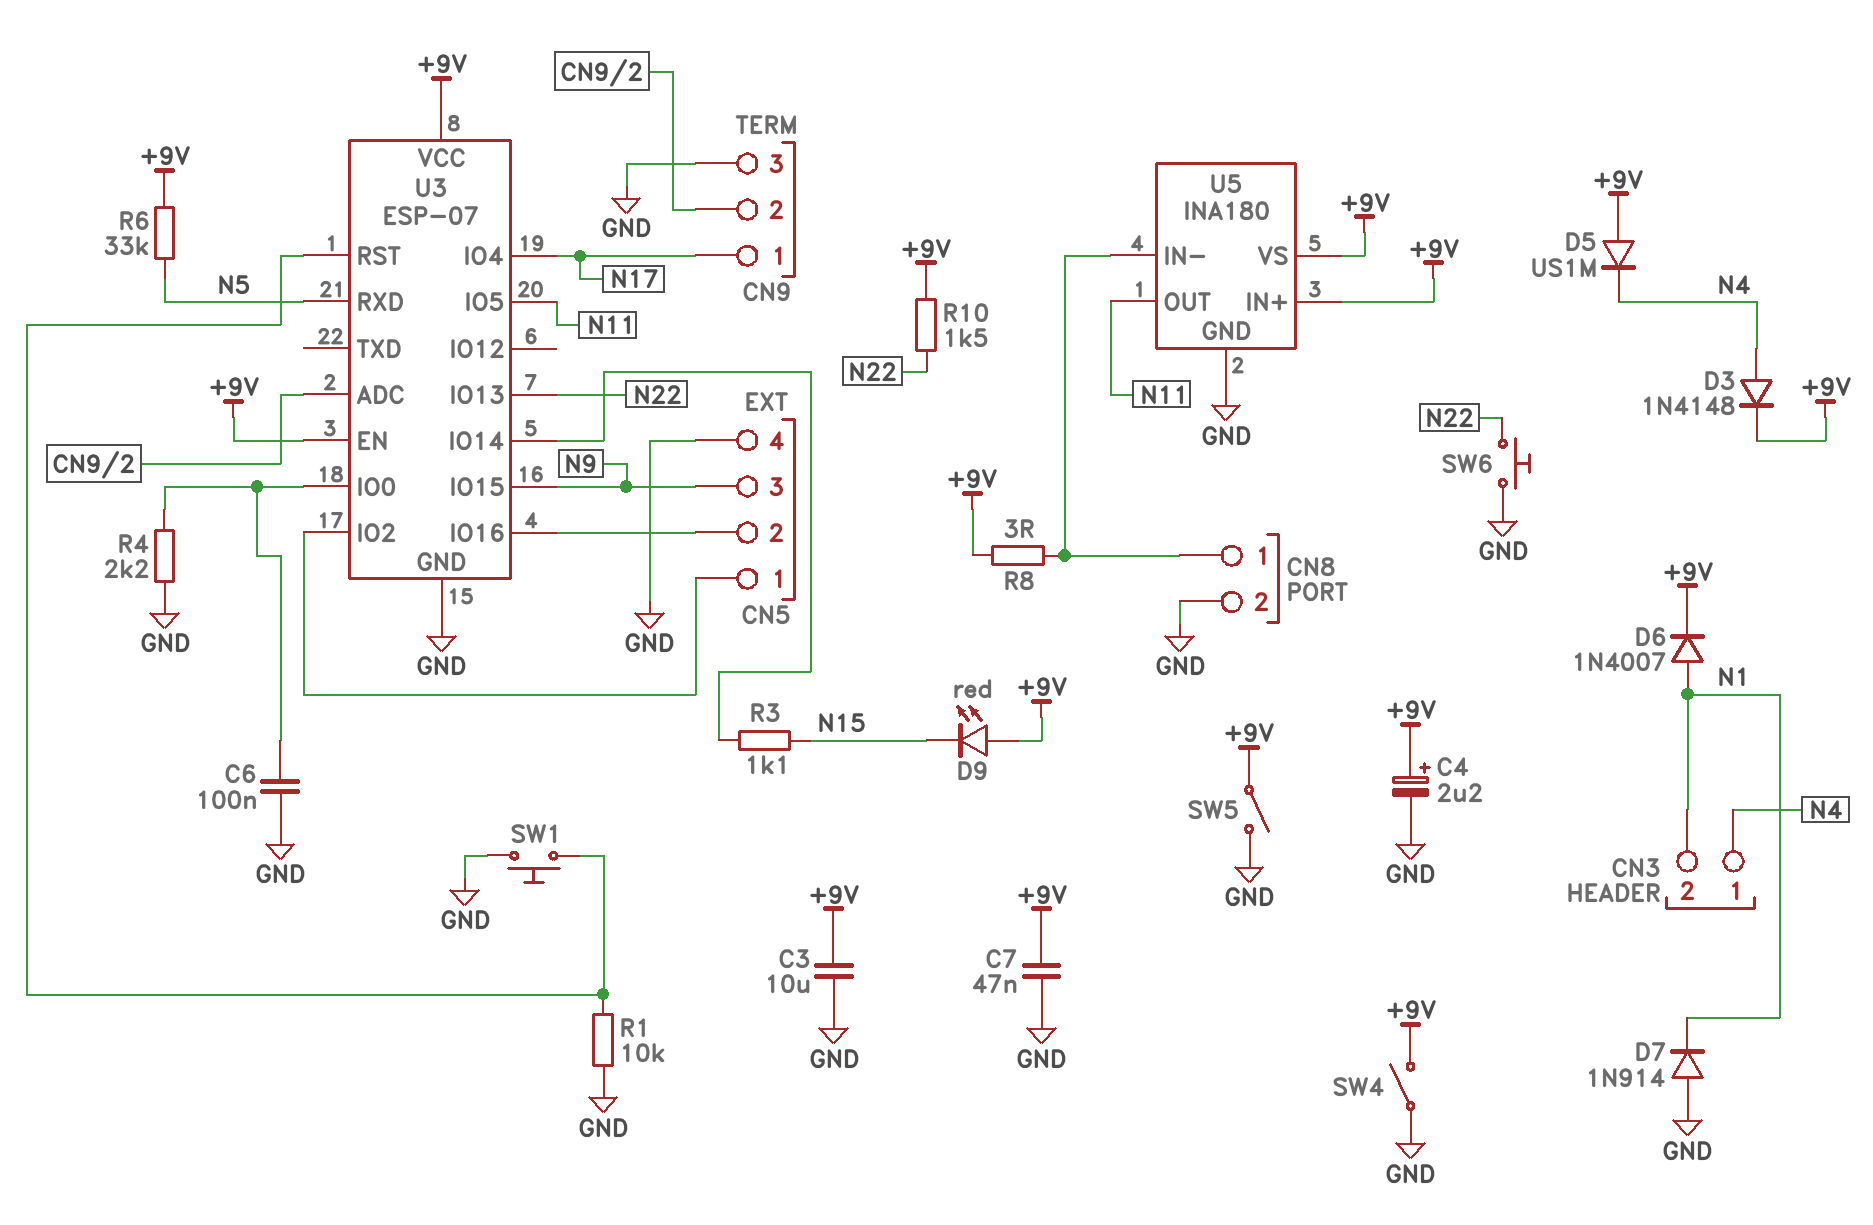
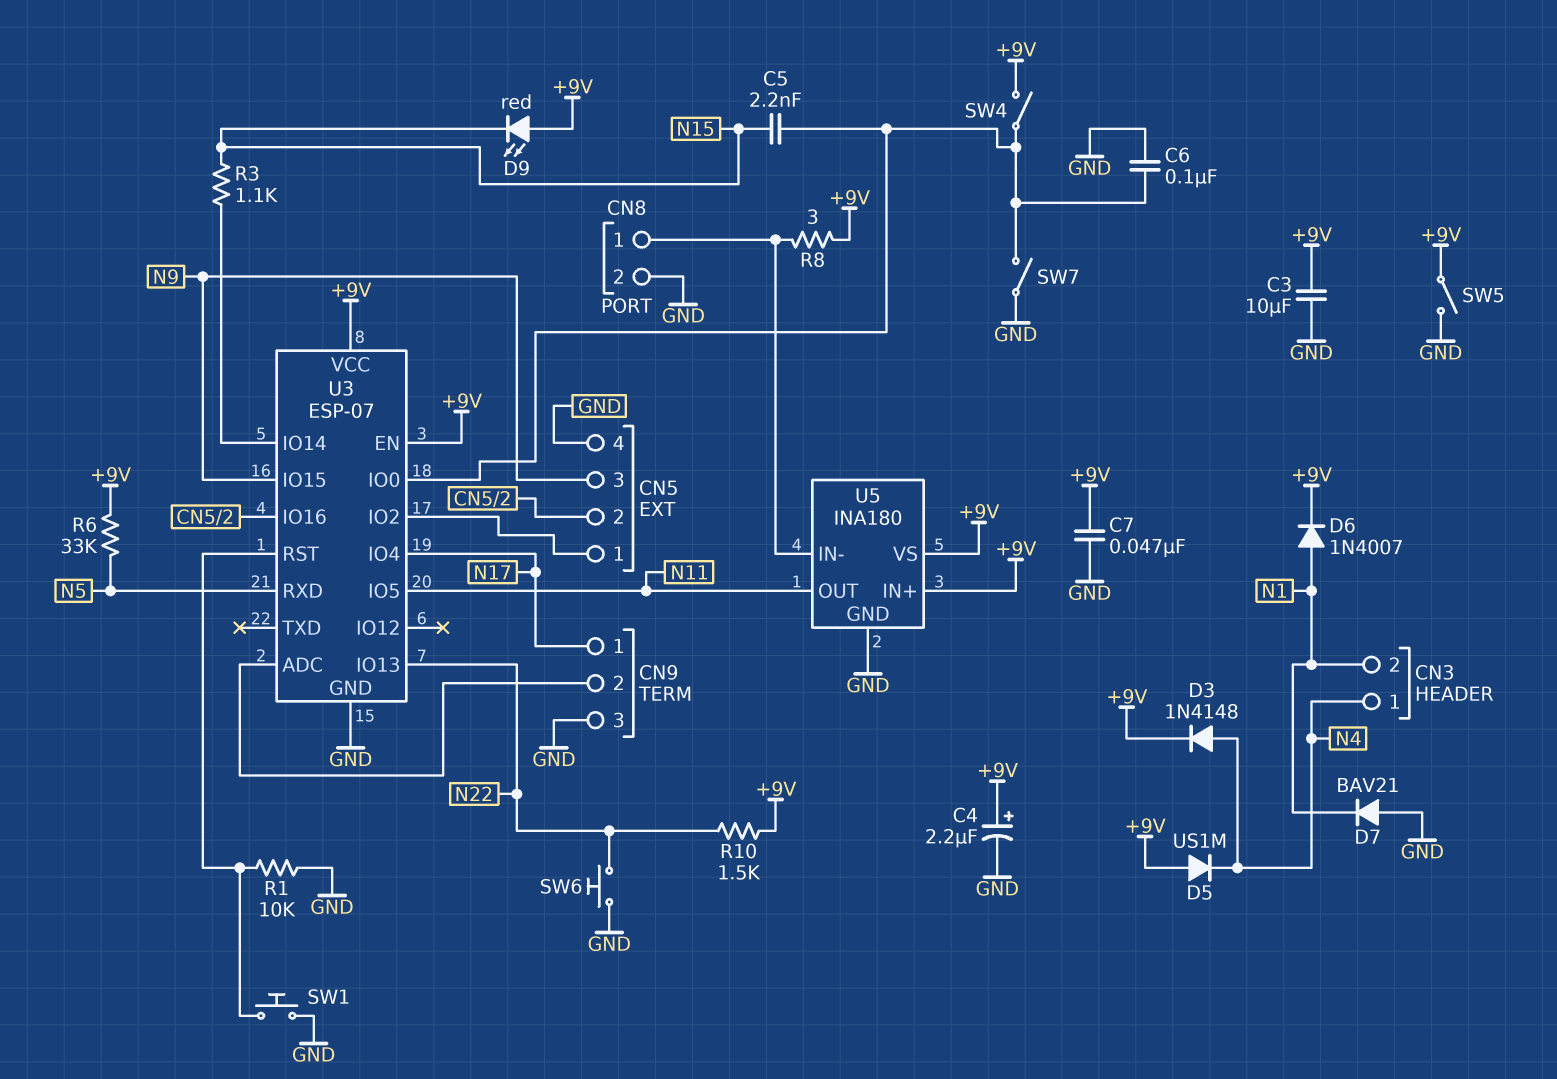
C5: none -> 2.2nF (N15, U3/IO0)
D7: diode 1N914 (A GND, K N1) -> diode BAV21 (A GND, K N1)
R4: 2.2k (GND, U3/IO0) -> none
SW4: switch (+9V, GND) -> switch (+9V, U3/IO0)
SW7: none -> switch (GND, U3/IO0)

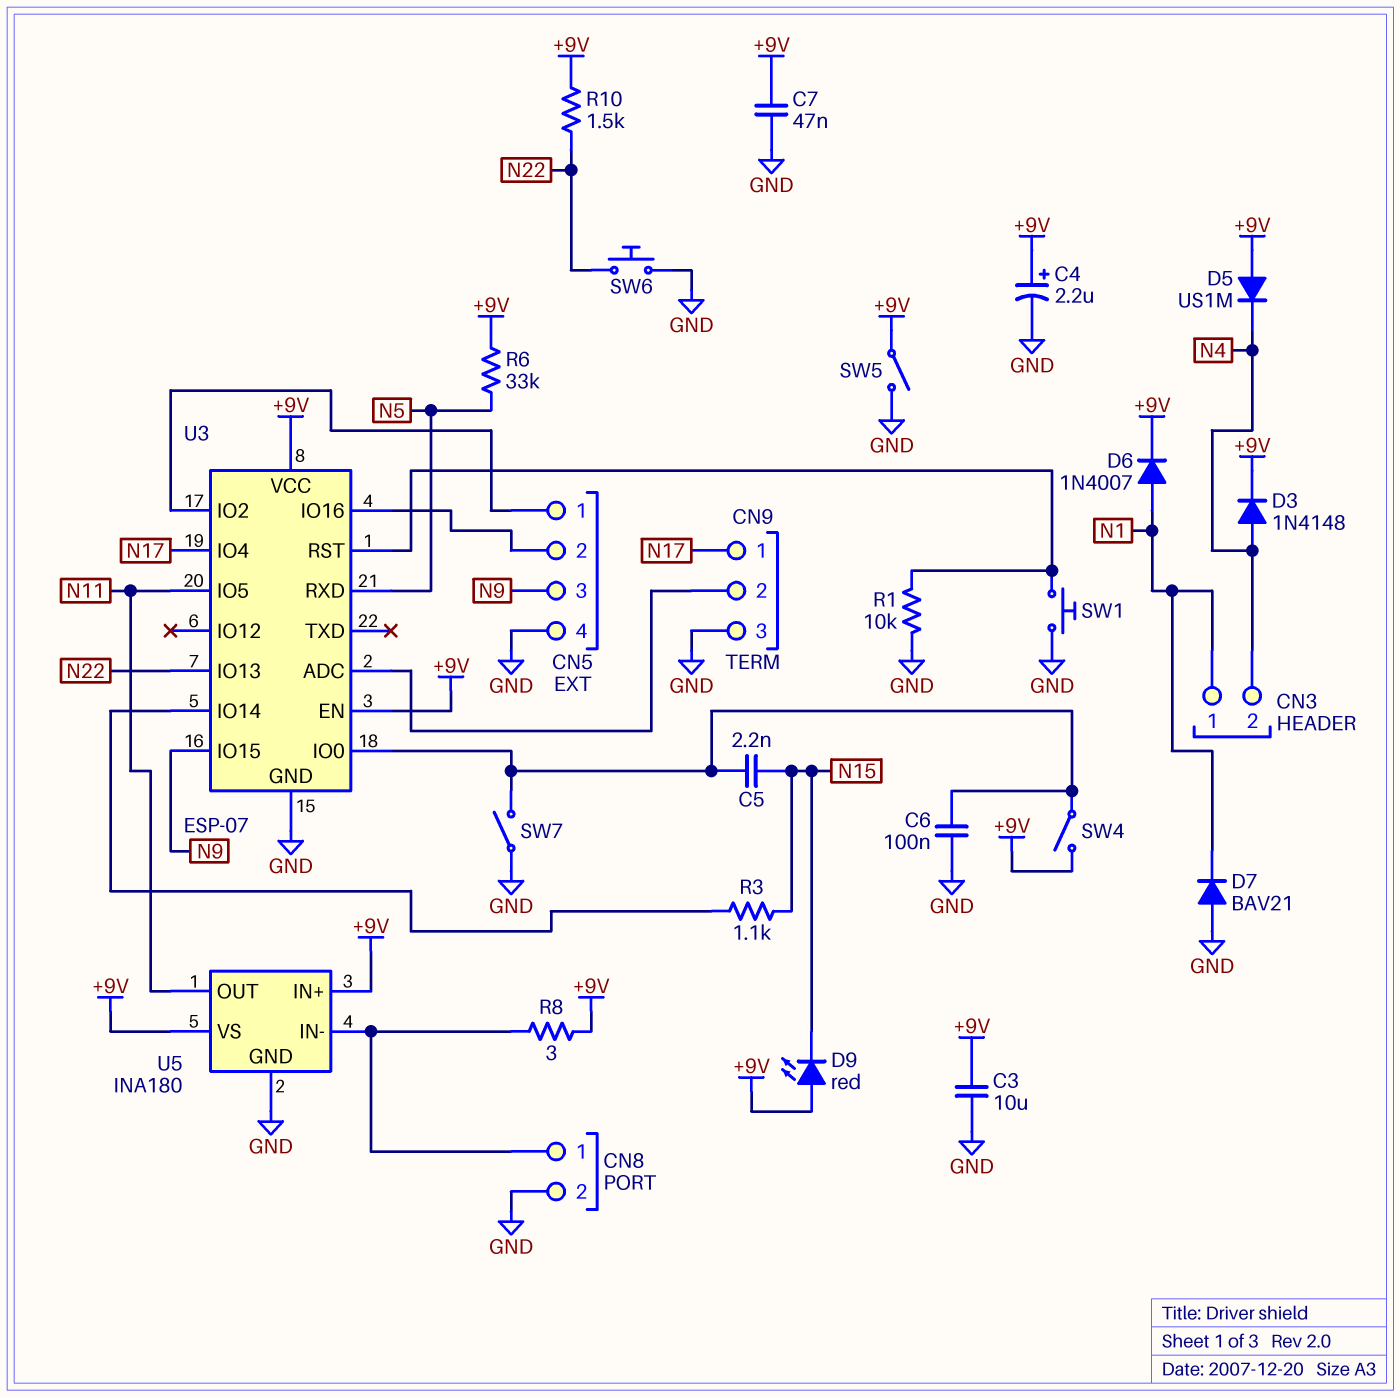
CN3 pin 1: N4 -> N1
CN3 pin 2: N1 -> N4

